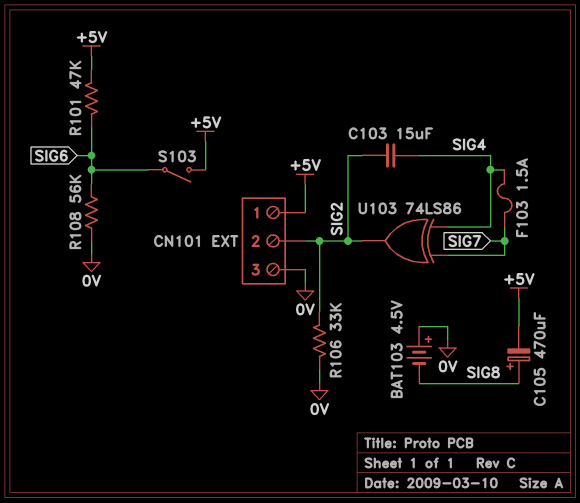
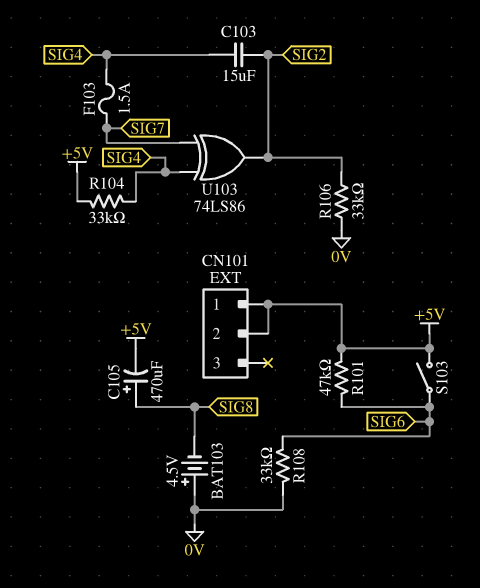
CN101 pin 2: SIG2 -> +5V
CN101 pin 3: 0V -> none
R104: none -> 33k (+5V, SIG4)
R108: 56k (0V, SIG6) -> 33k (0V, SIG6)

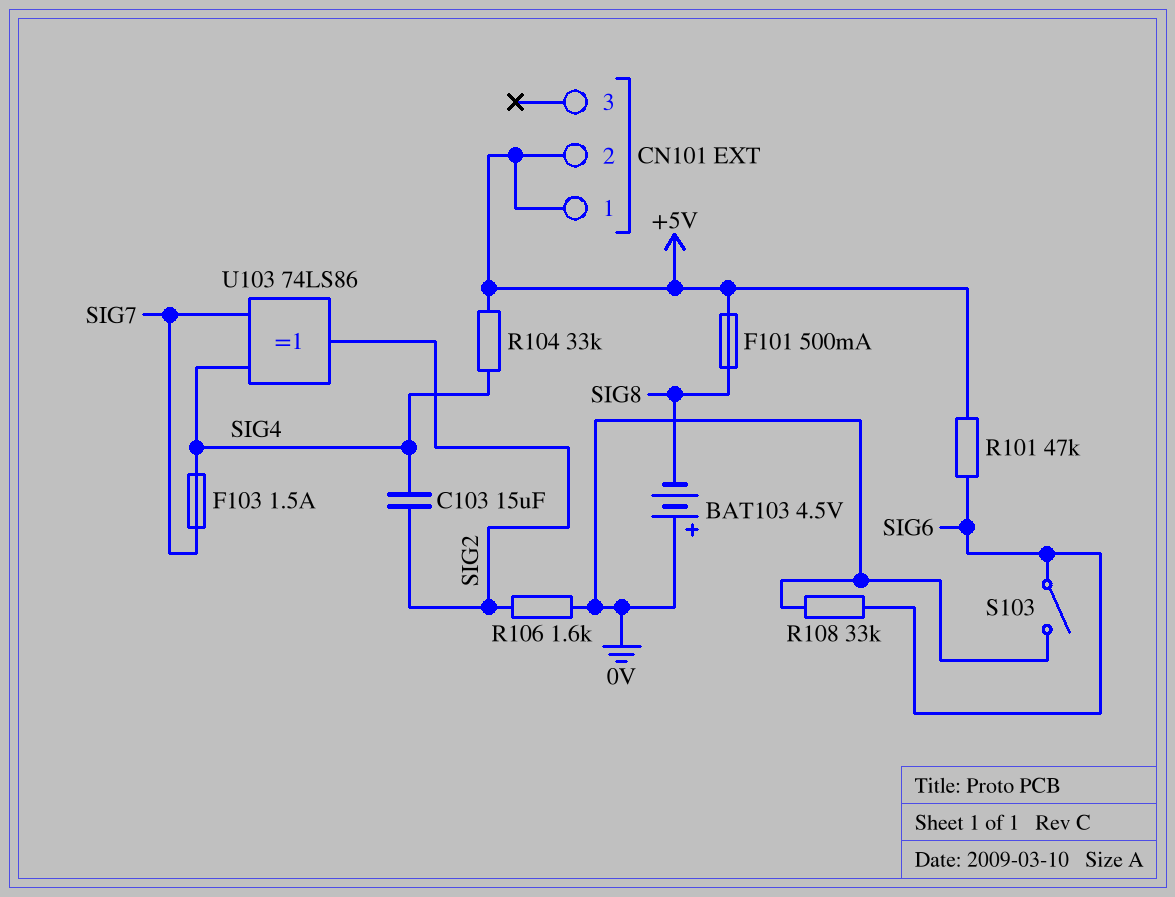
C105: 470uF (plus SIG8, minus +5V) -> none
F101: none -> 500mA (+5V, SIG8)
R106: 33k (0V, SIG2) -> 1.6k (0V, SIG2)
S103: switch (+5V, SIG6) -> switch (0V, SIG6)

